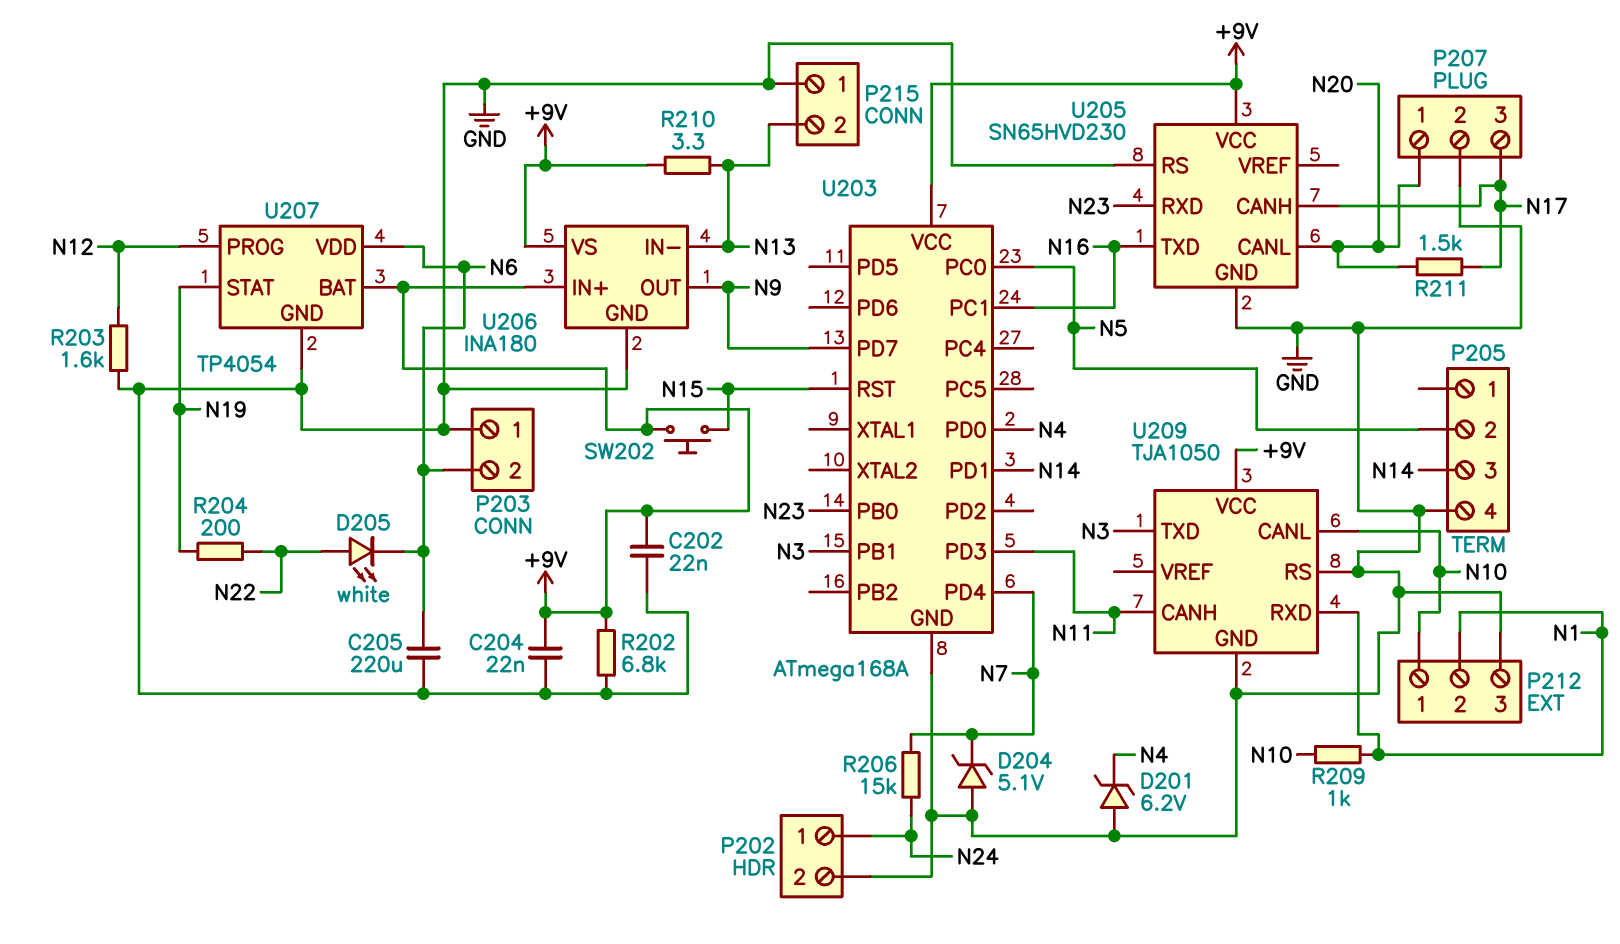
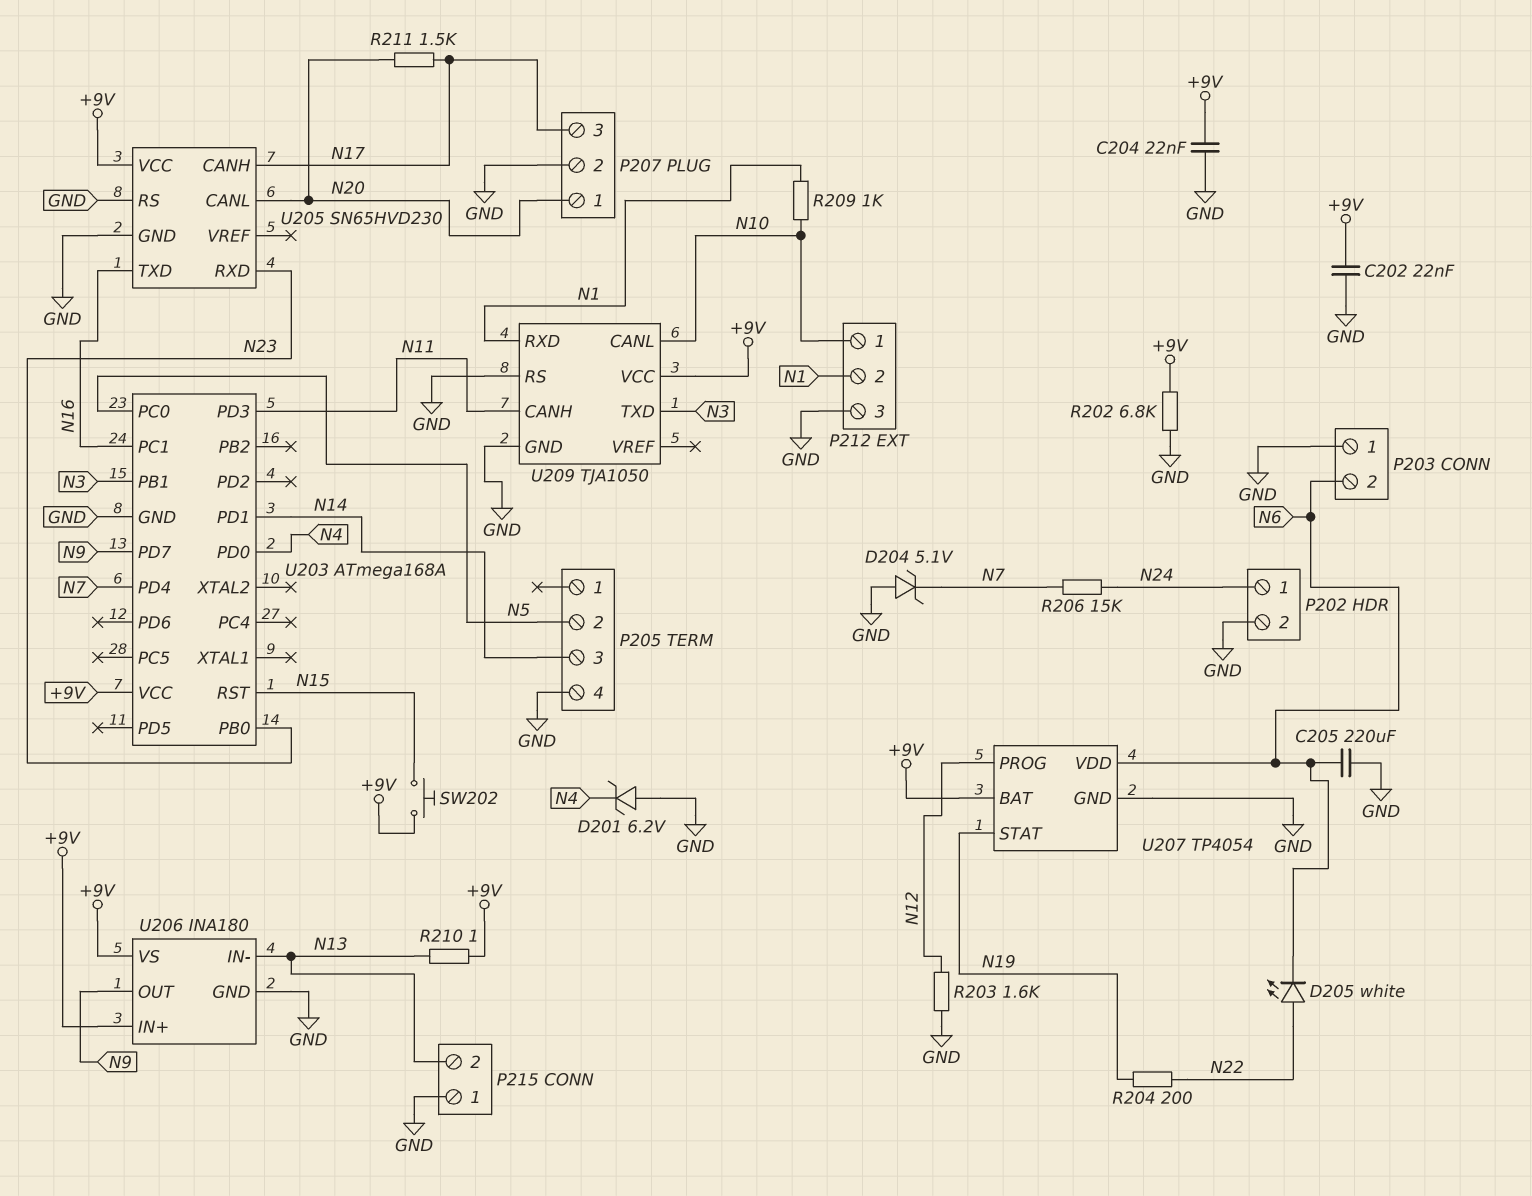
R210: 3.3 (+9V, N13) -> 1 (+9V, N13)

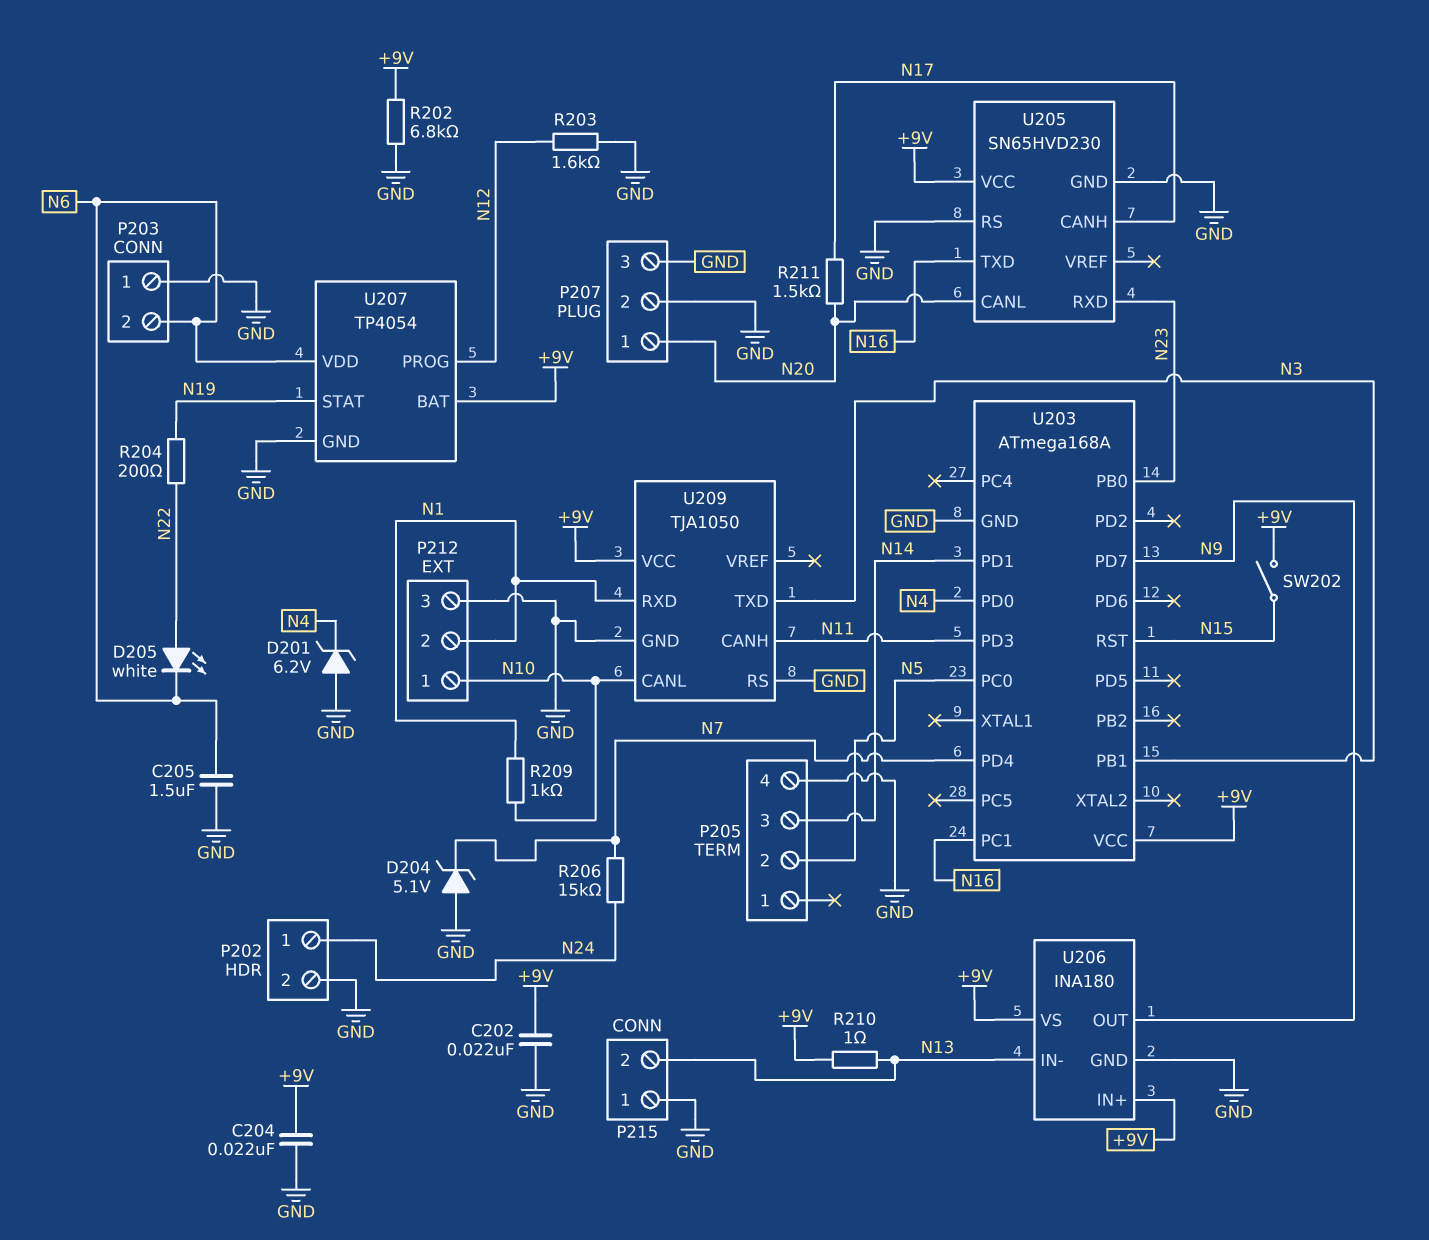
C205: 220uF (GND, N6) -> 1.5uF (GND, N6)
P207 pin 3: N17 -> GND
SW202: button (+9V, N15) -> switch (+9V, N15)

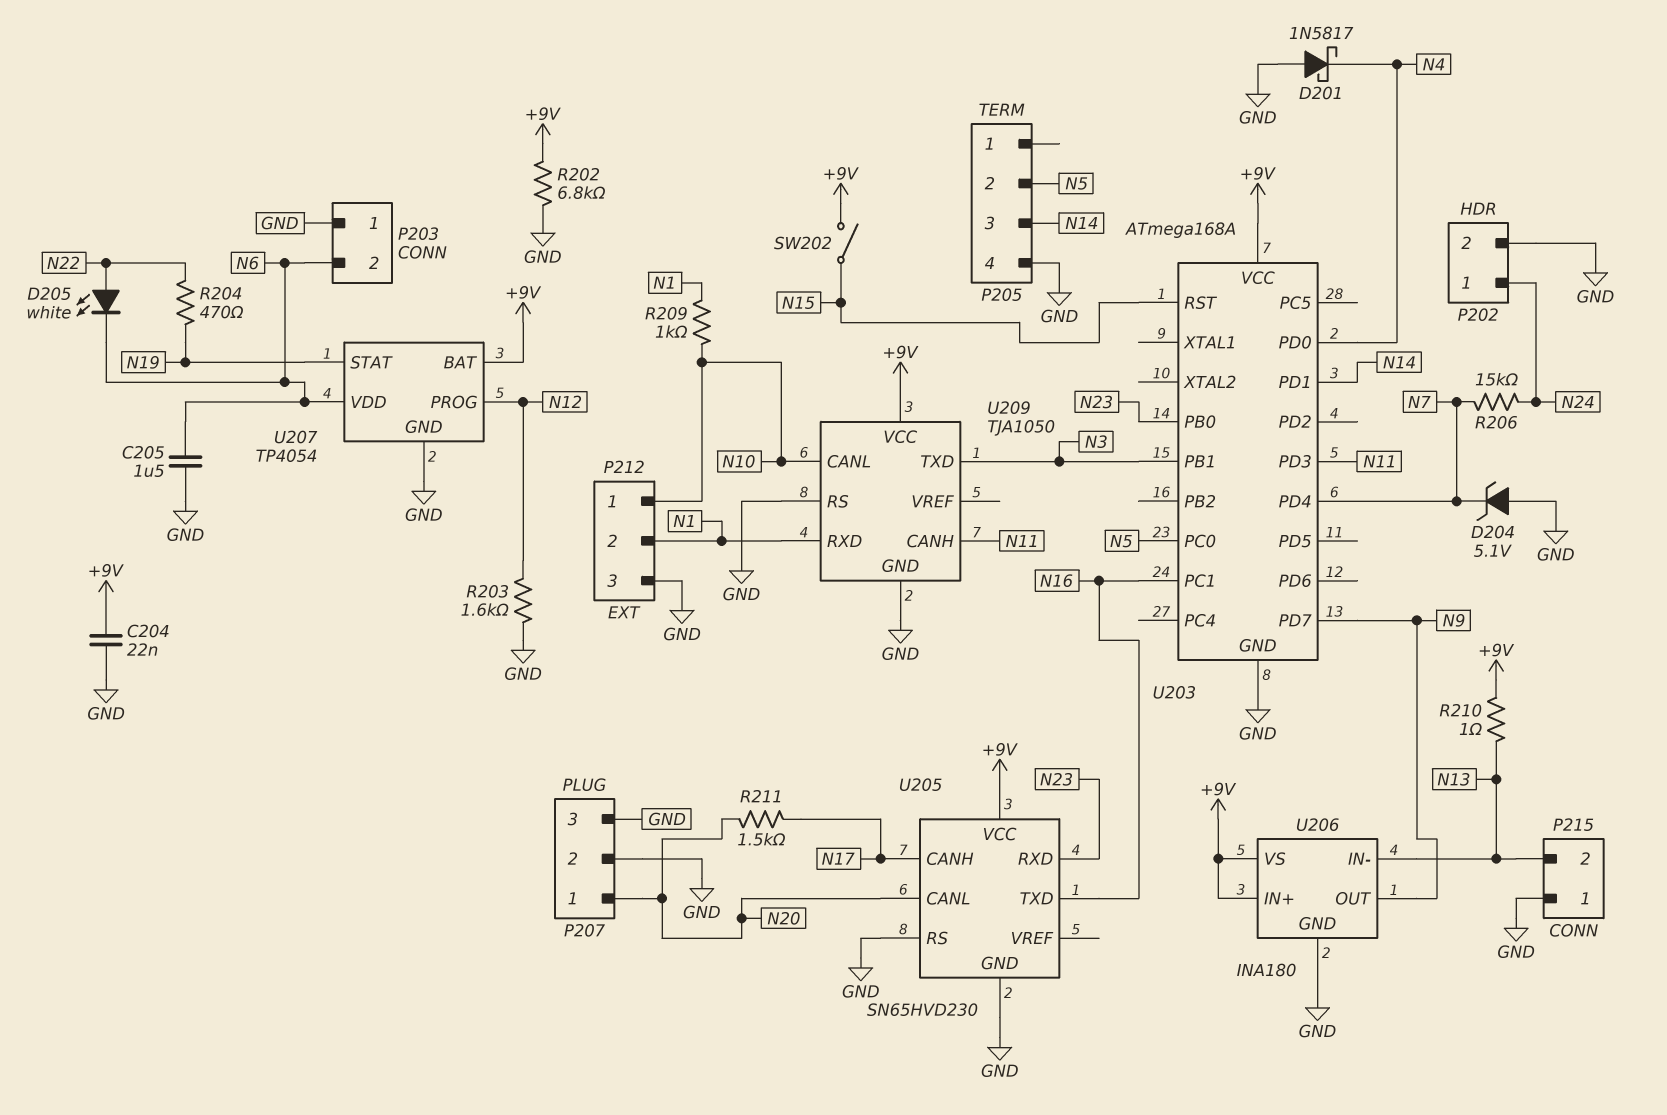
C202: 22nF (+9V, GND) -> none
D201: zener 6.2V (A GND, K N4) -> schottky 1N5817 (A GND, K N4)
R204: 200 (N19, N22) -> 470 (N19, N22)

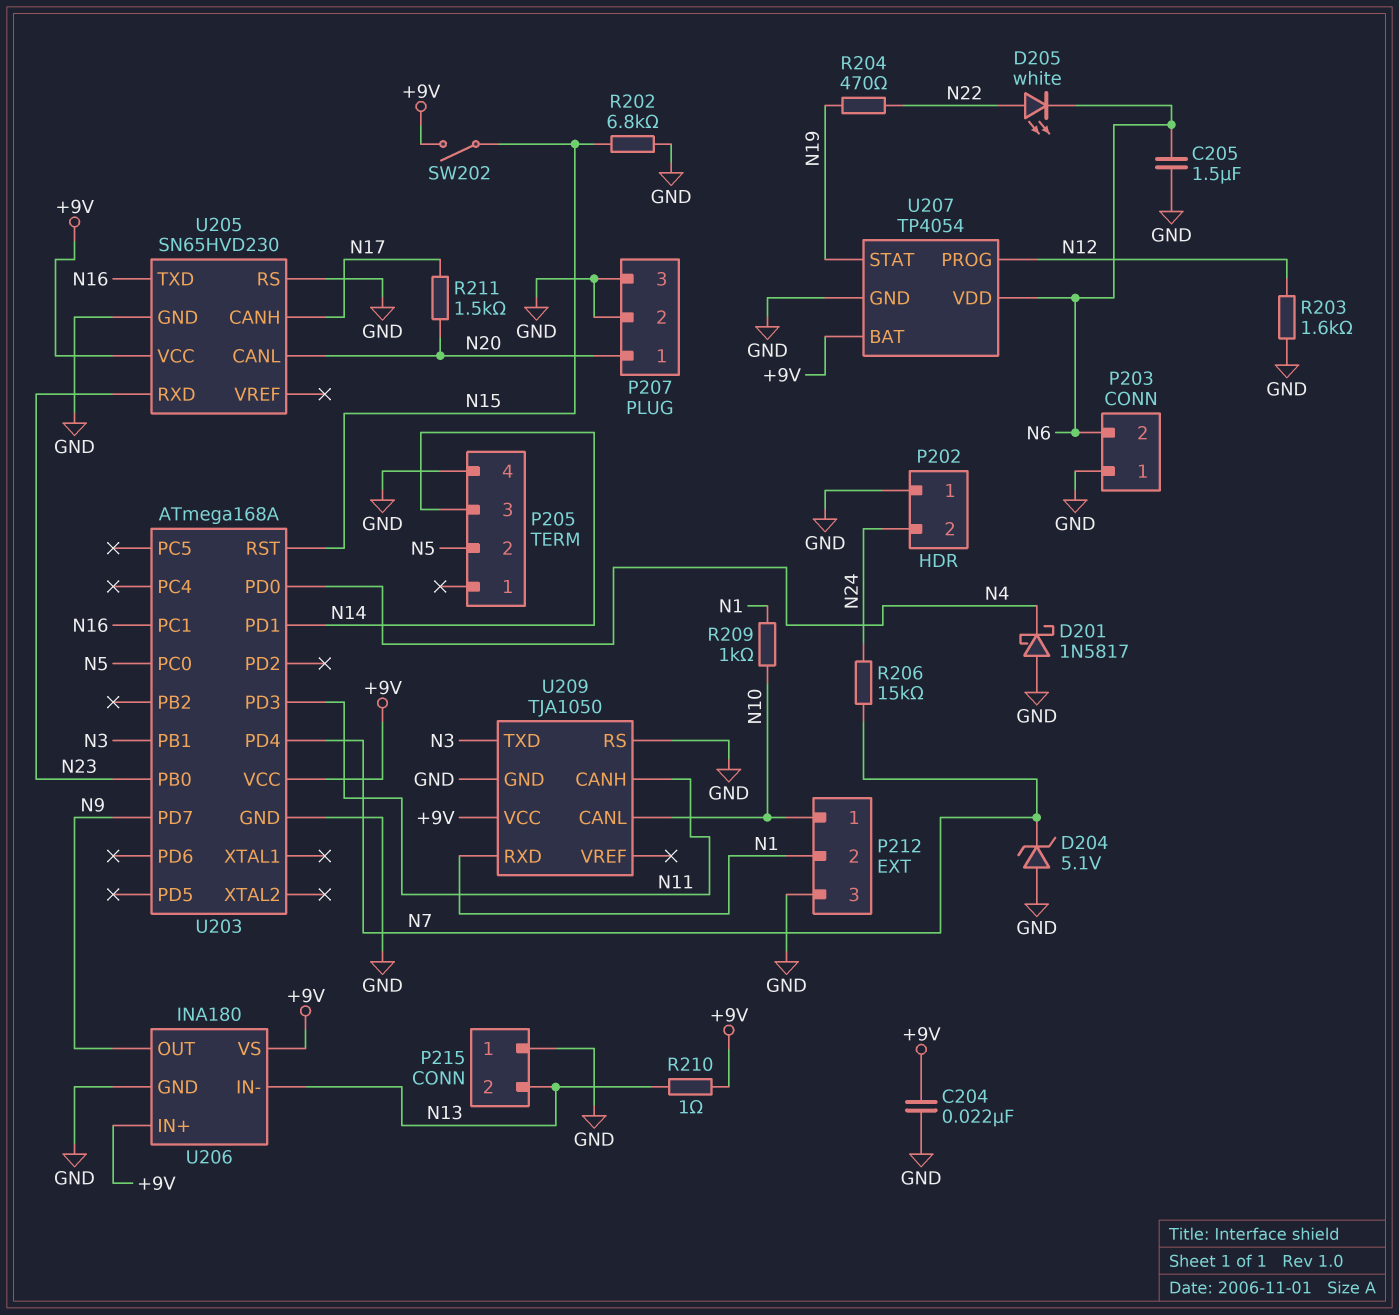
P202 pin 1: N24 -> GND
P202 pin 2: GND -> N24
R202: 6.8k (+9V, GND) -> 6.8k (GND, N15)

